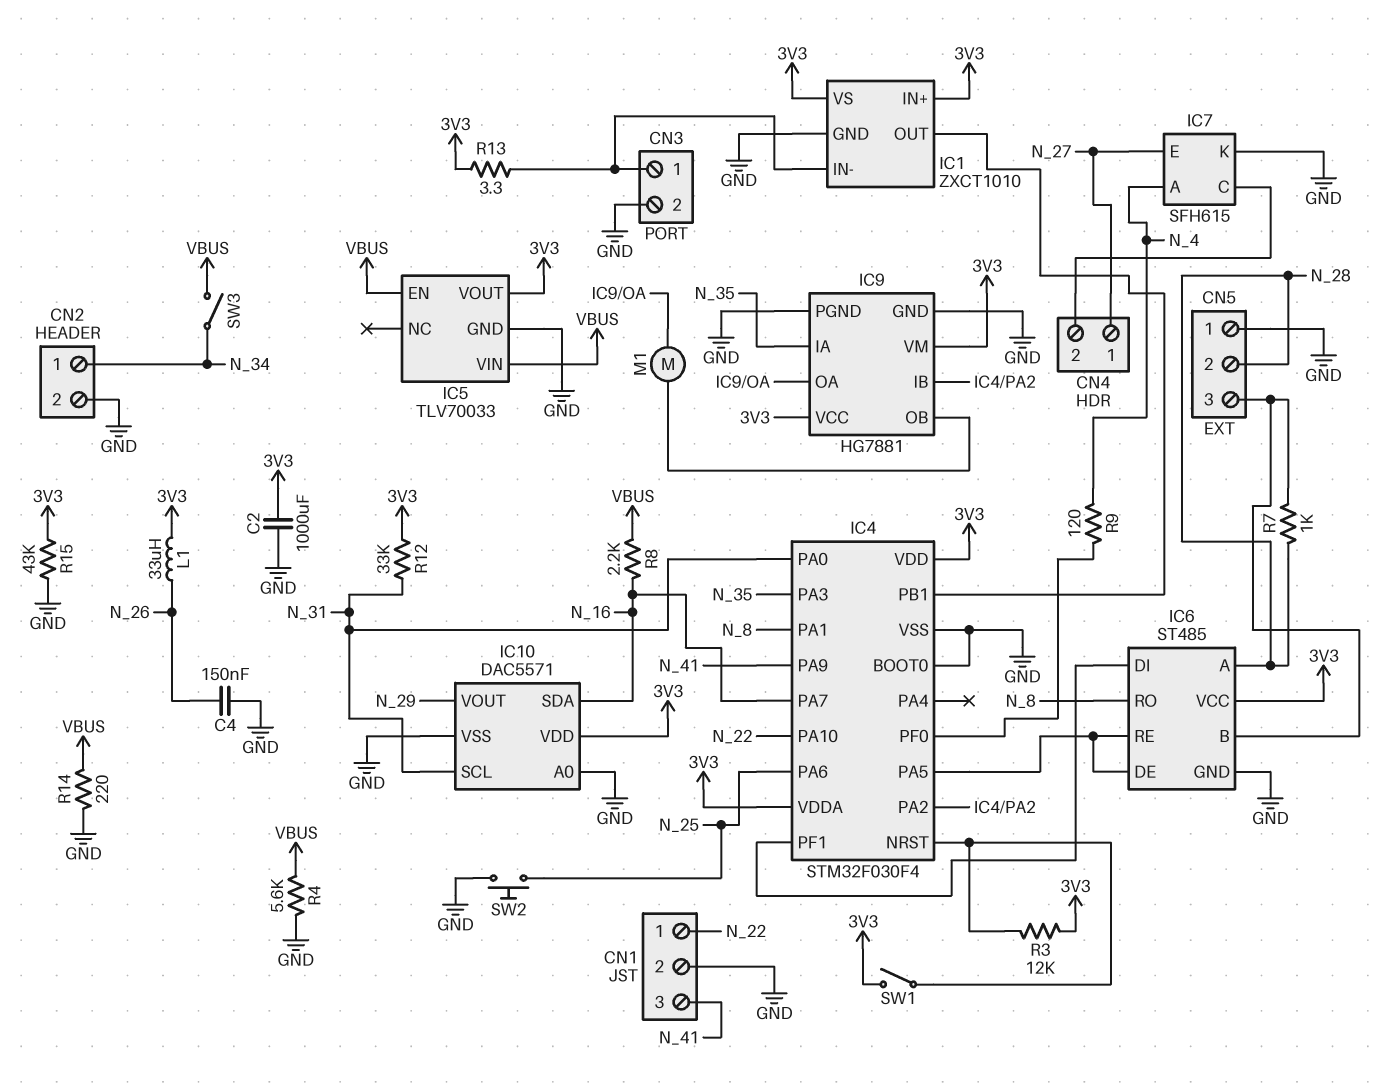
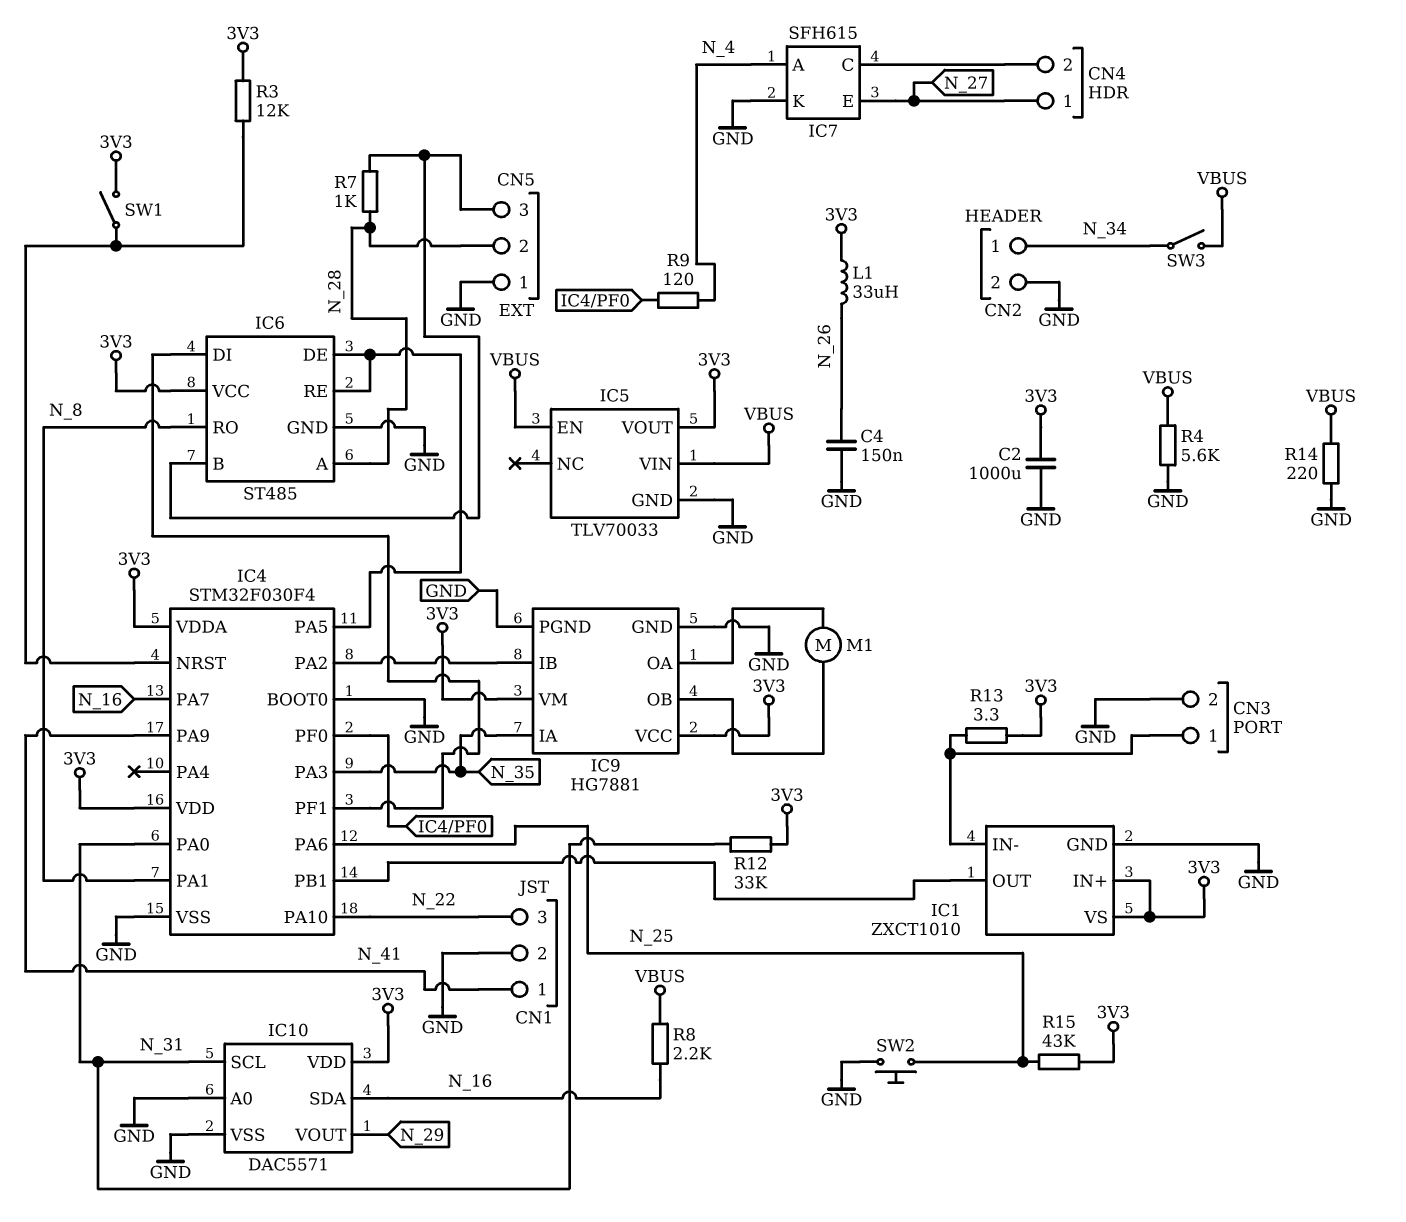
CN1 pin 1: N_22 -> N_41
CN1 pin 3: N_41 -> N_22
R15: 43k (3V3, GND) -> 43k (3V3, N_25)

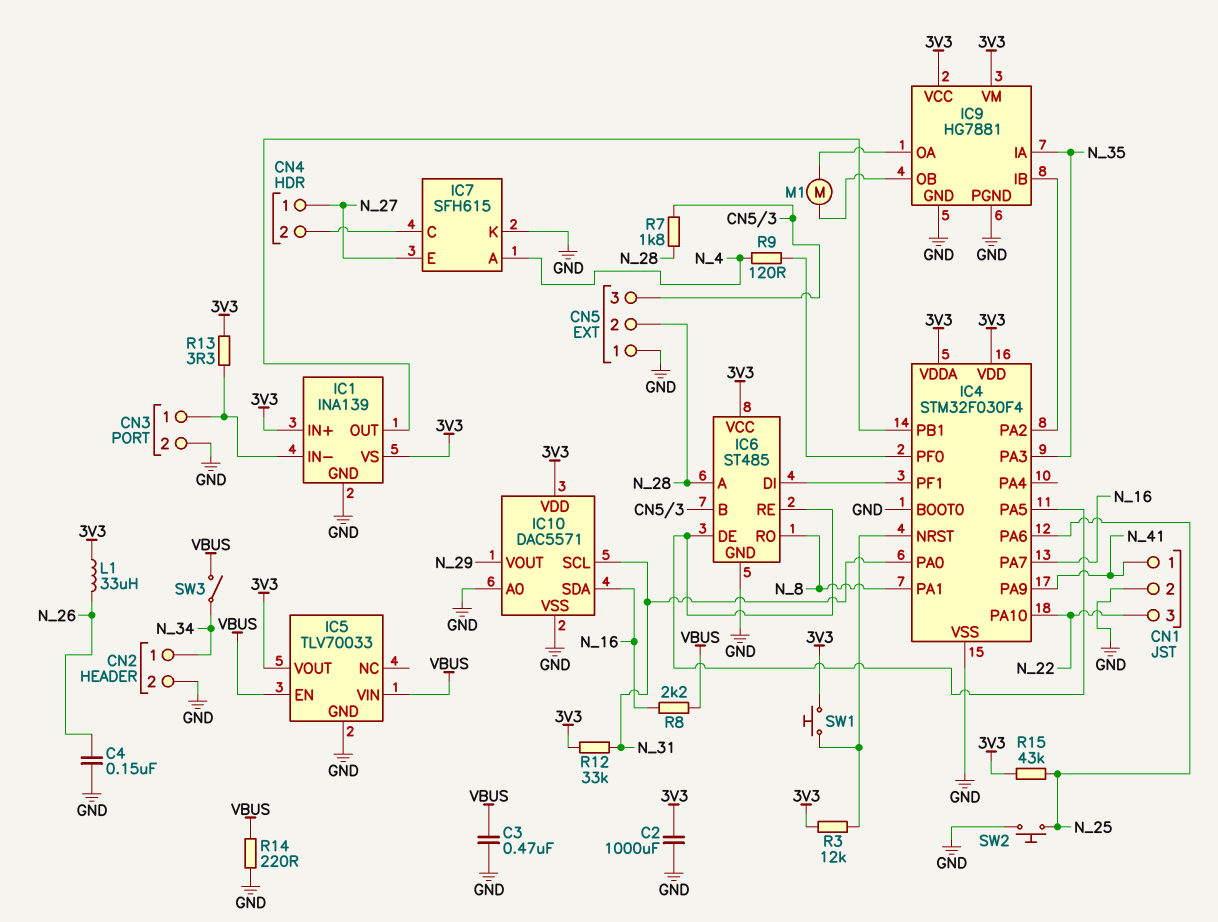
C3: none -> 470nF (GND, VBUS)
IC1: ZXCT1010 -> INA139
R4: 5.6k (GND, VBUS) -> none
R7: 1k (CN5/3, N_28) -> 1.8k (CN5/3, N_28)
SW1: switch (3V3, IC4/NRST) -> button (3V3, IC4/NRST)

